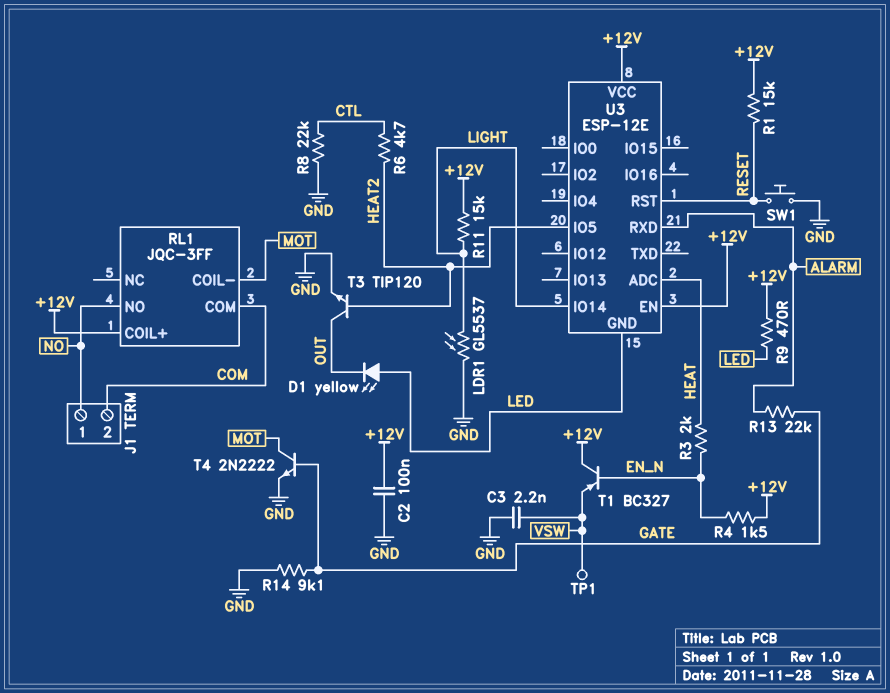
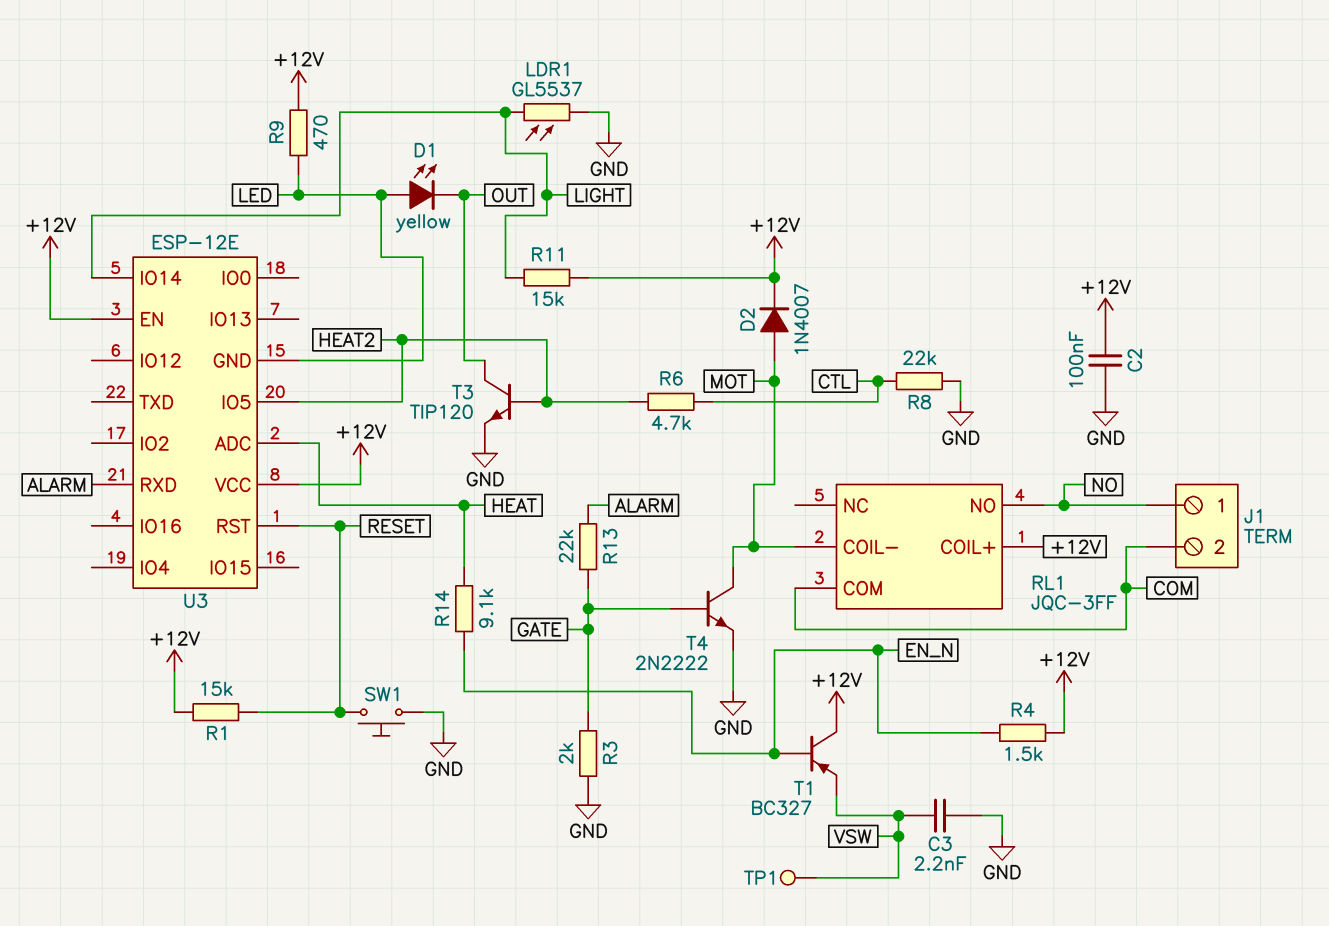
D2: none -> diode 1N4007 (A MOT, K +12V)
R3: 2k (EN_N, HEAT) -> 2k (GATE, GND)
R14: 9.1k (GATE, GND) -> 9.1k (EN_N, HEAT)

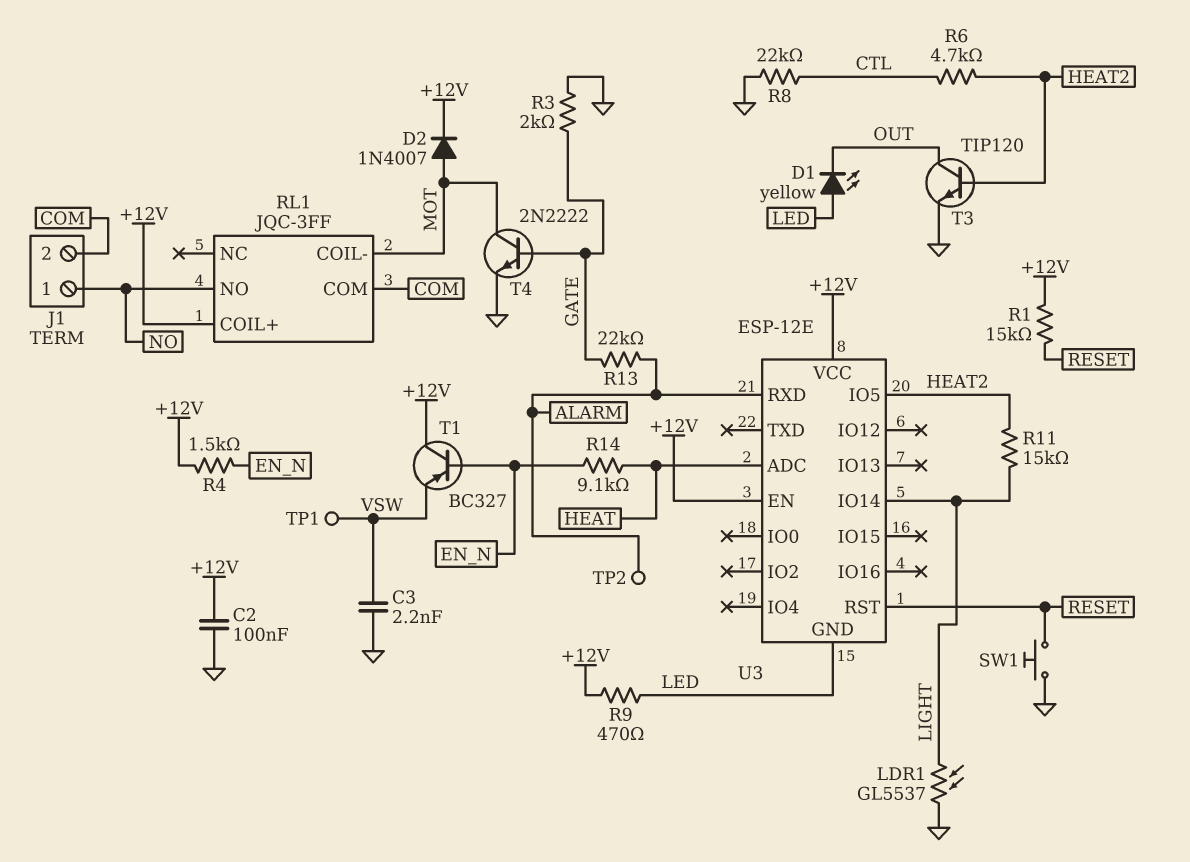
R11: 15k (+12V, LIGHT) -> 15k (HEAT2, LIGHT)
TP2: none -> test point (ALARM)

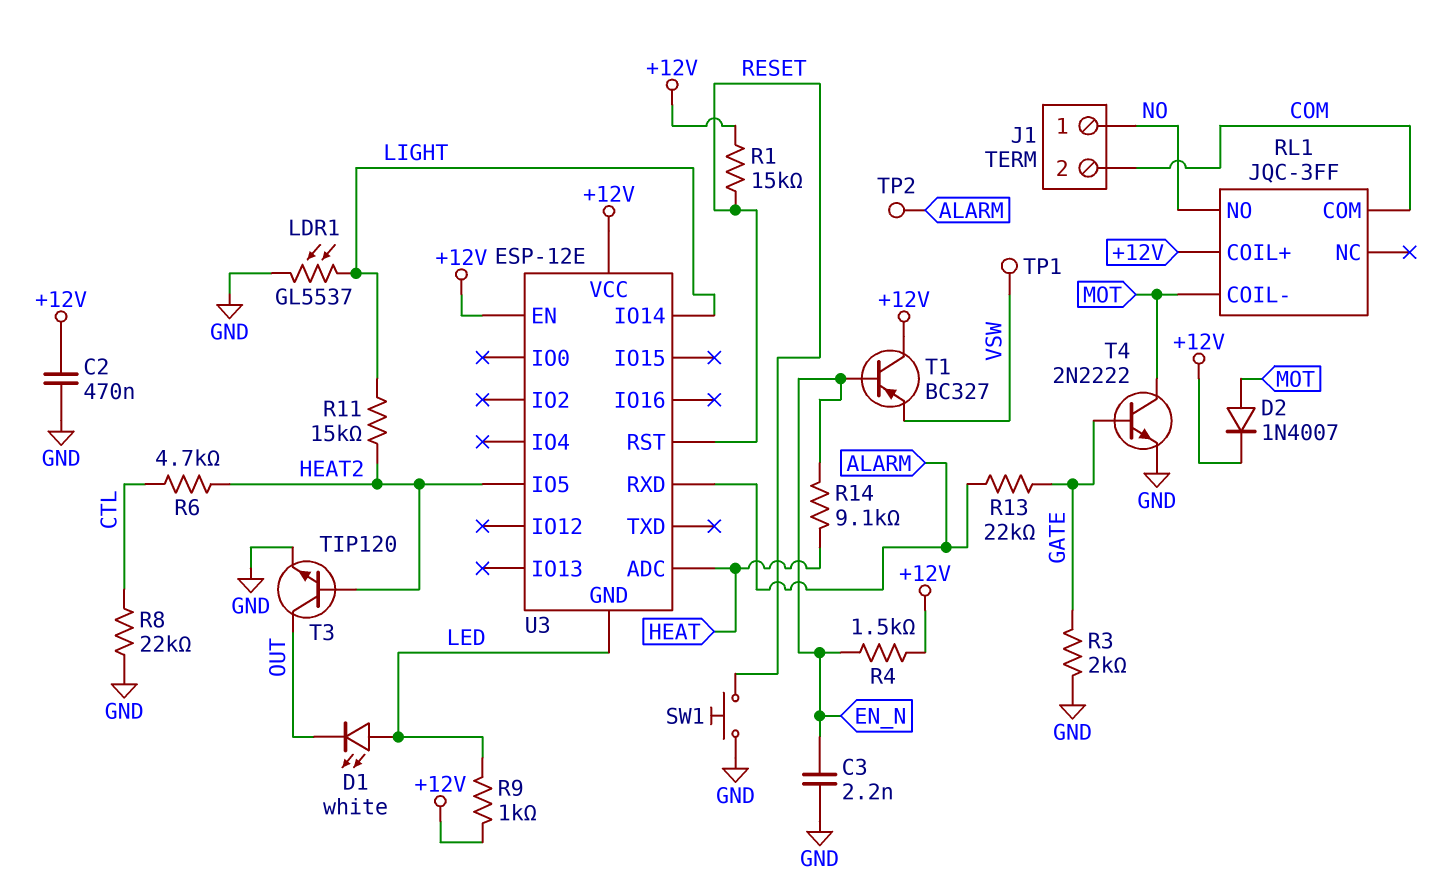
C2: 100nF (+12V, GND) -> 470nF (+12V, GND)
C3: 2.2nF (GND, VSW) -> 2.2nF (EN_N, GND)
D1: LED yellow (A LED, K OUT) -> LED white (A LED, K OUT)
R9: 470 (+12V, LED) -> 1k (+12V, LED)

